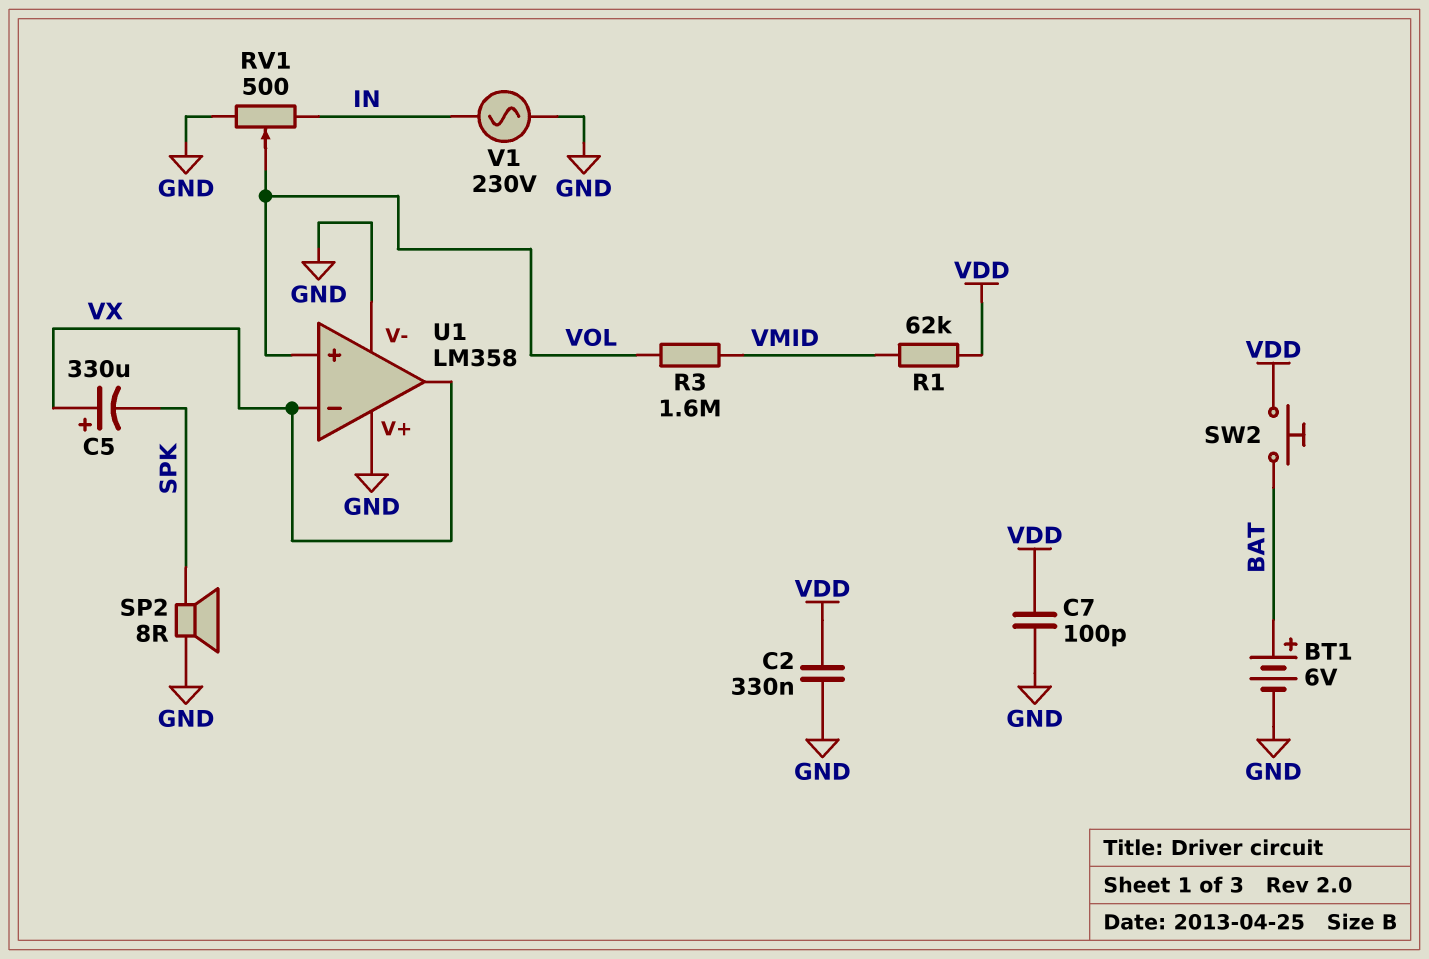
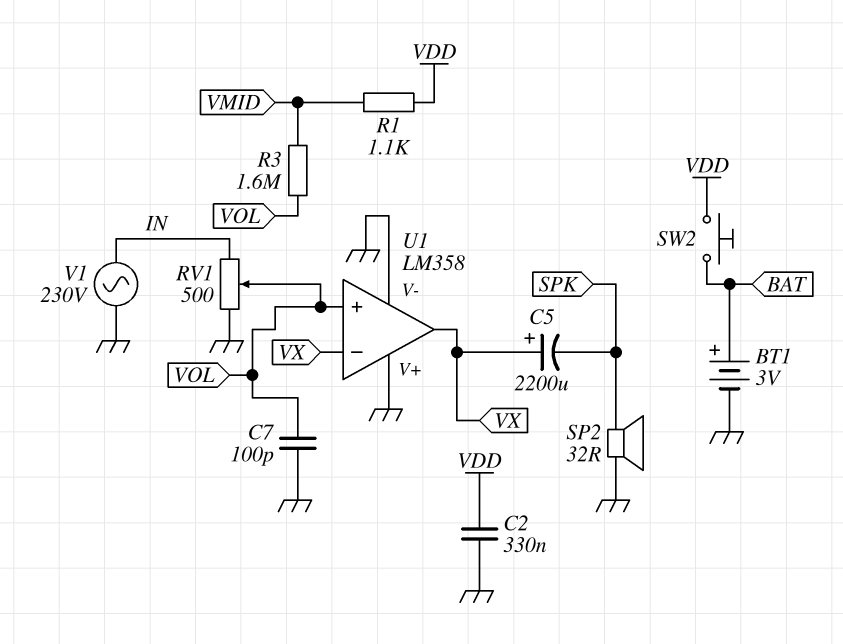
BT1: 6V (plus BAT, minus GND) -> 3V (plus BAT, minus GND)
C5: 330uF (plus VX, minus SPK) -> 2200uF (plus VX, minus SPK)
C7: 100pF (GND, VDD) -> 100pF (GND, VOL)
R1: 62k (VDD, VMID) -> 1.1k (VDD, VMID)
SP2: speaker 8R (GND, SPK) -> speaker 32R (GND, SPK)

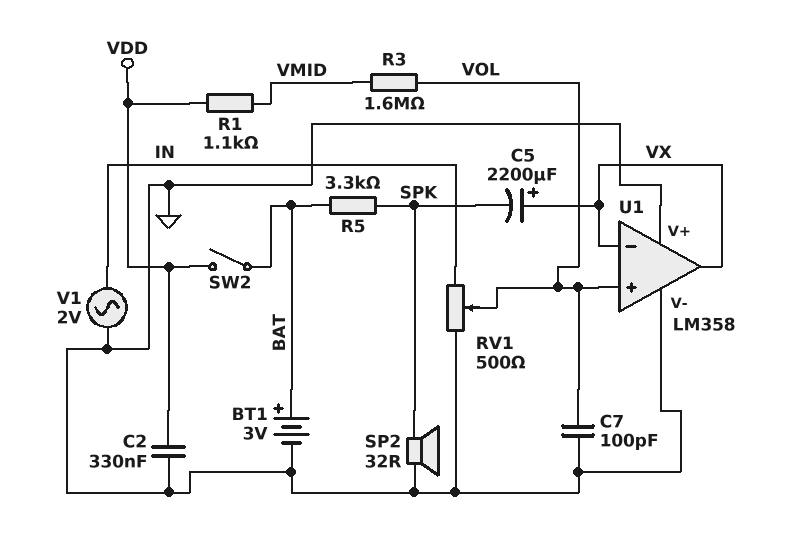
R5: none -> 3.3k (BAT, SPK)
SW2: button (BAT, VDD) -> switch (BAT, VDD)
V1: AC 230V (GND, IN) -> AC 2V (GND, IN)

